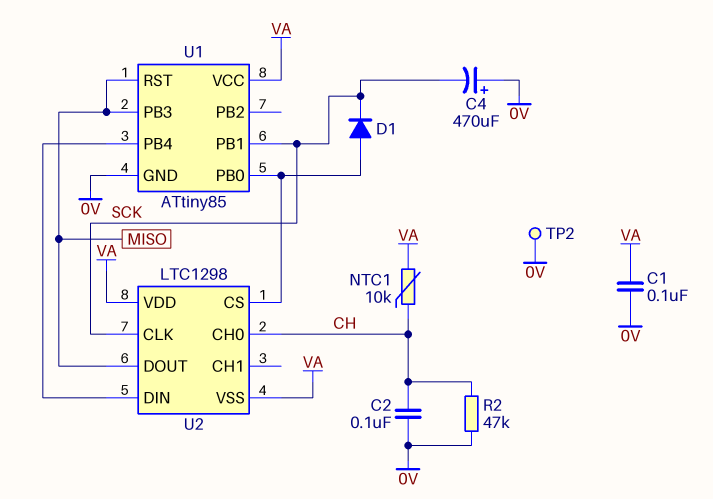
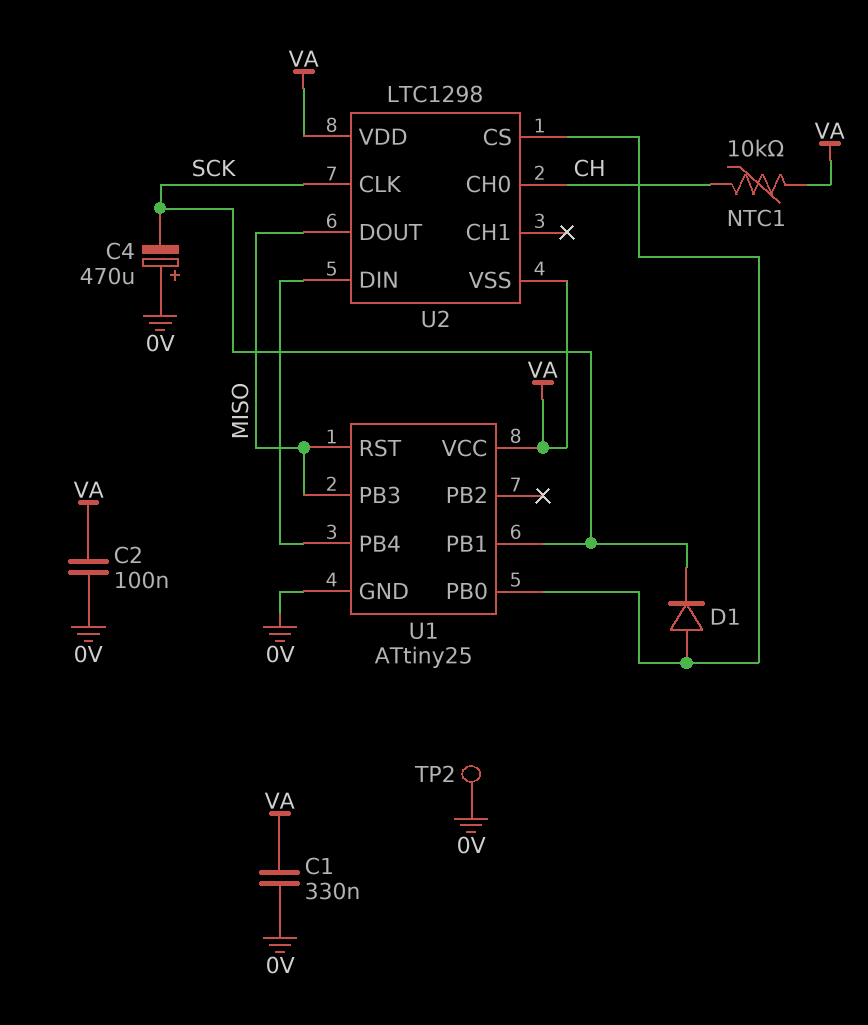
C1: 100nF (0V, VA) -> 330nF (0V, VA)
C2: 100nF (0V, CH) -> 100nF (0V, VA)
R2: 47k (0V, CH) -> none
U1: ATtiny85 -> ATtiny25

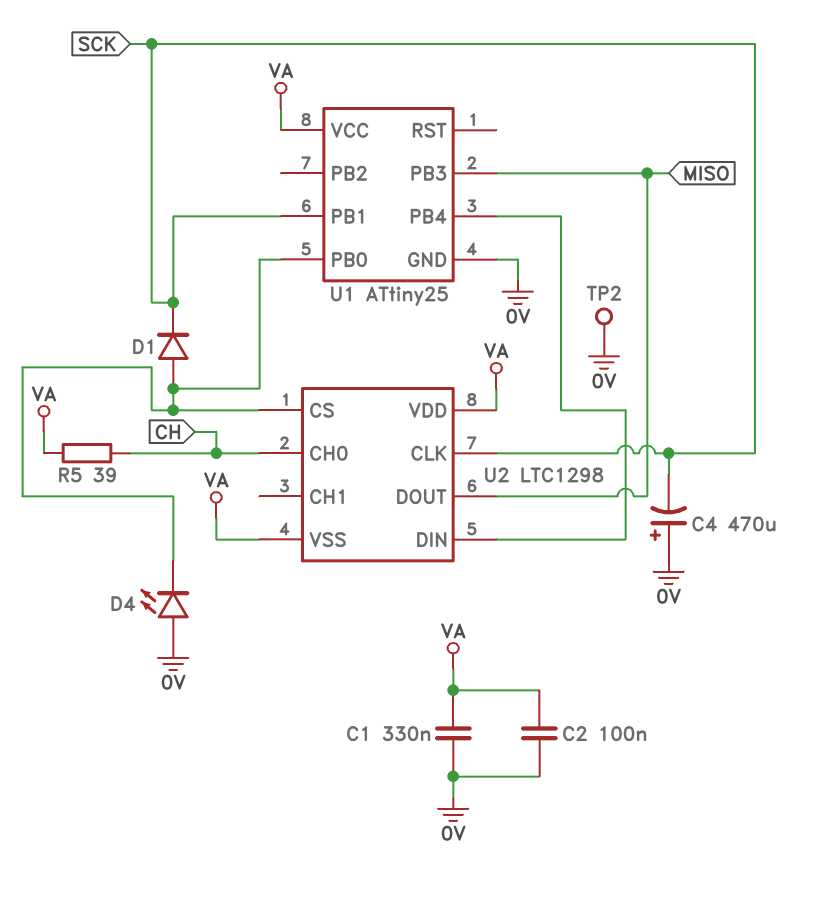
D4: none -> LED (A 0V, K U1/PB0)
NTC1: 10k (CH, VA) -> none
R5: none -> 39 (CH, VA)
U1 pin RST: MISO -> none

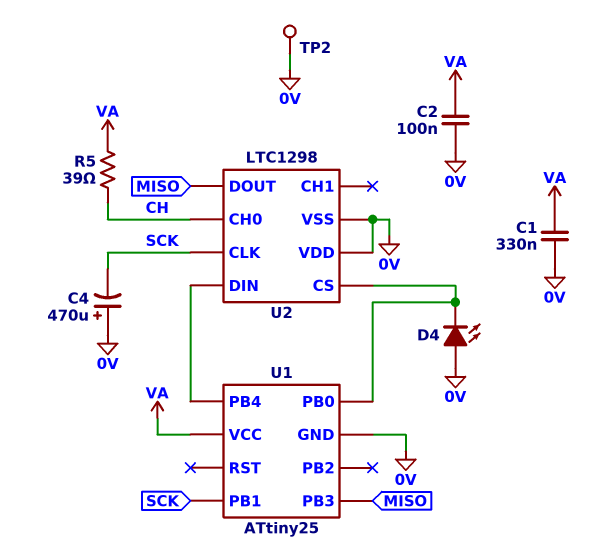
D1: diode (A U1/PB0, K SCK) -> none
U2 pin VDD: VA -> 0V
U2 pin VSS: VA -> 0V

